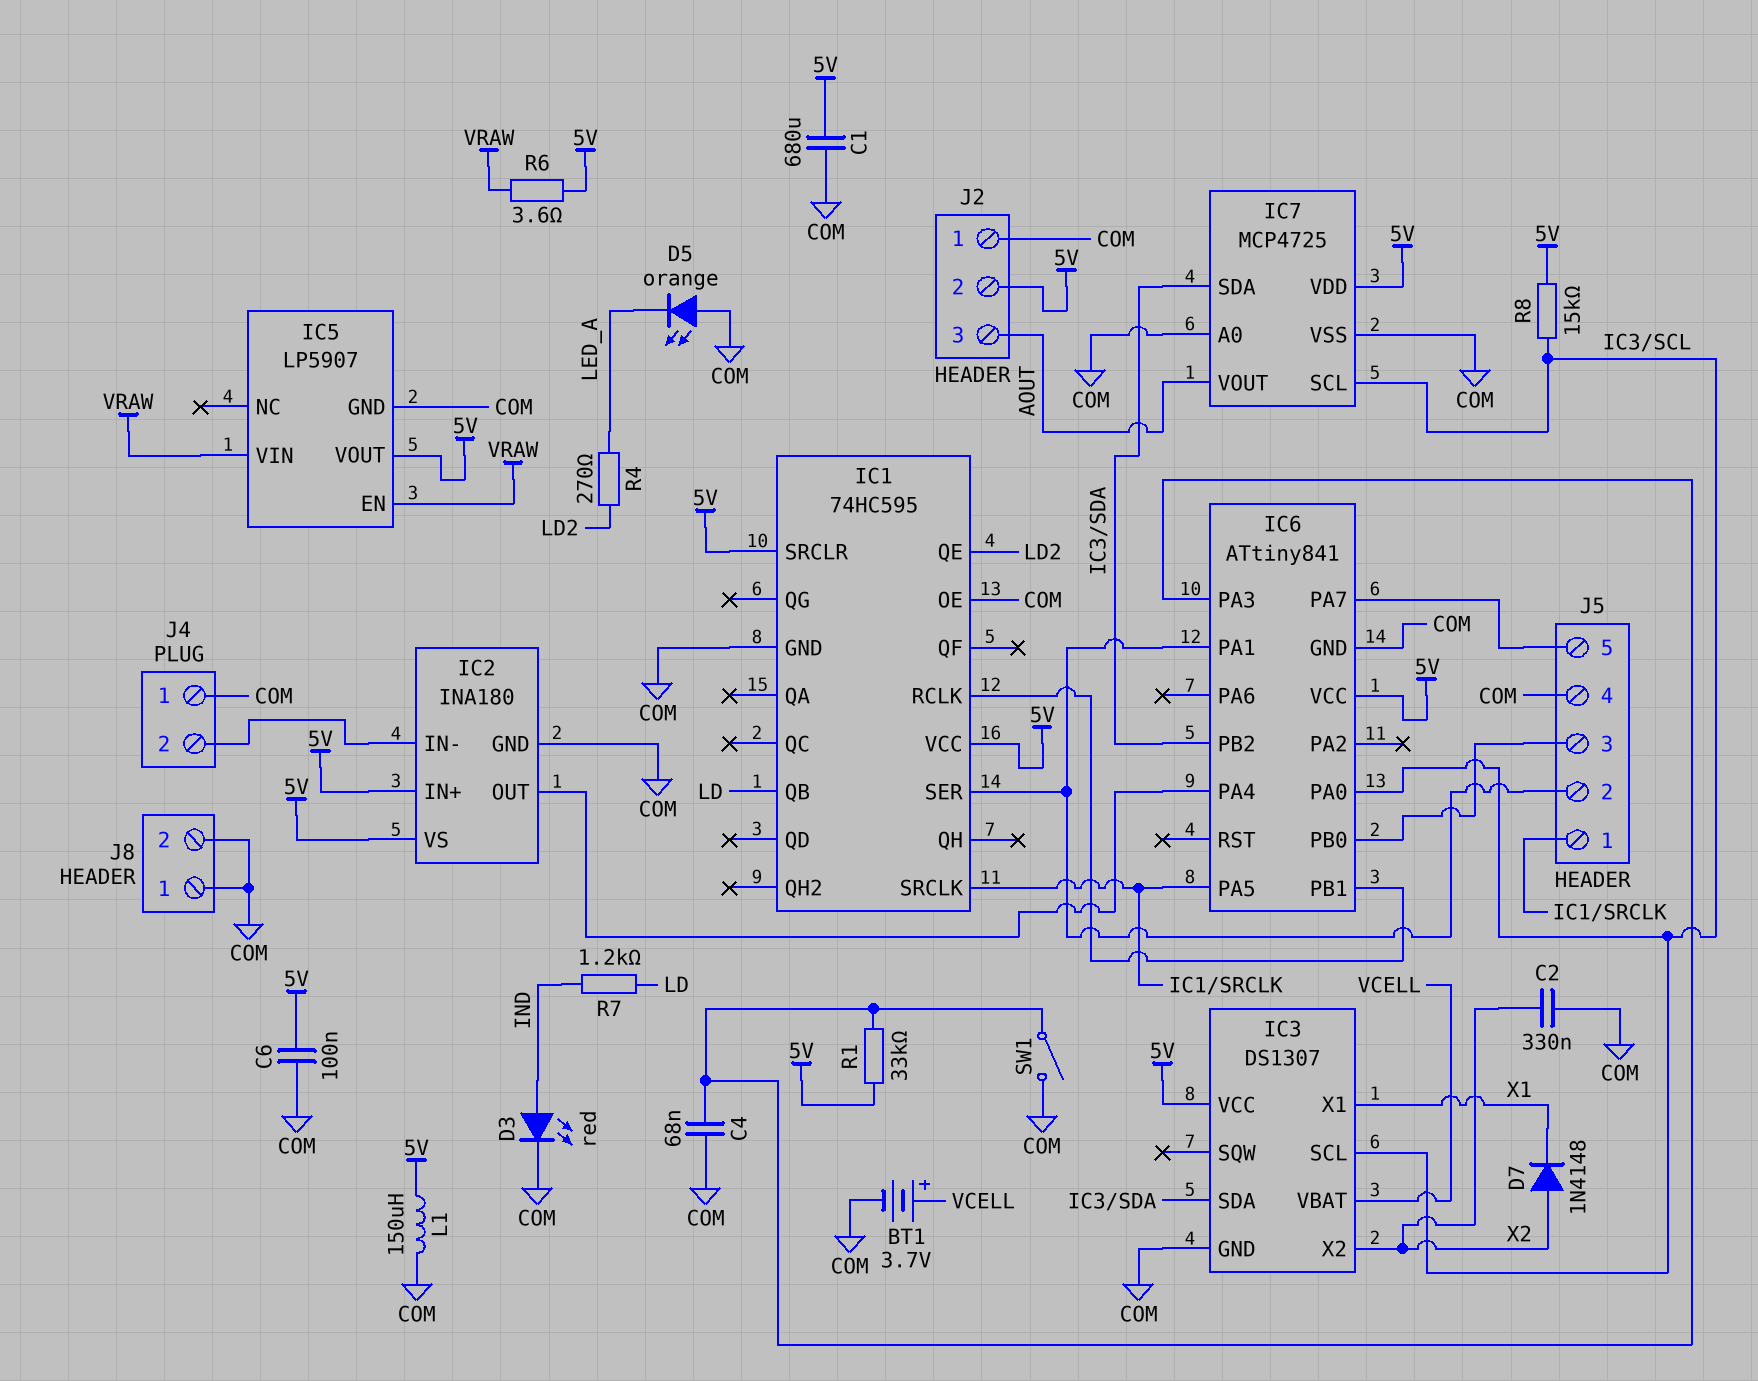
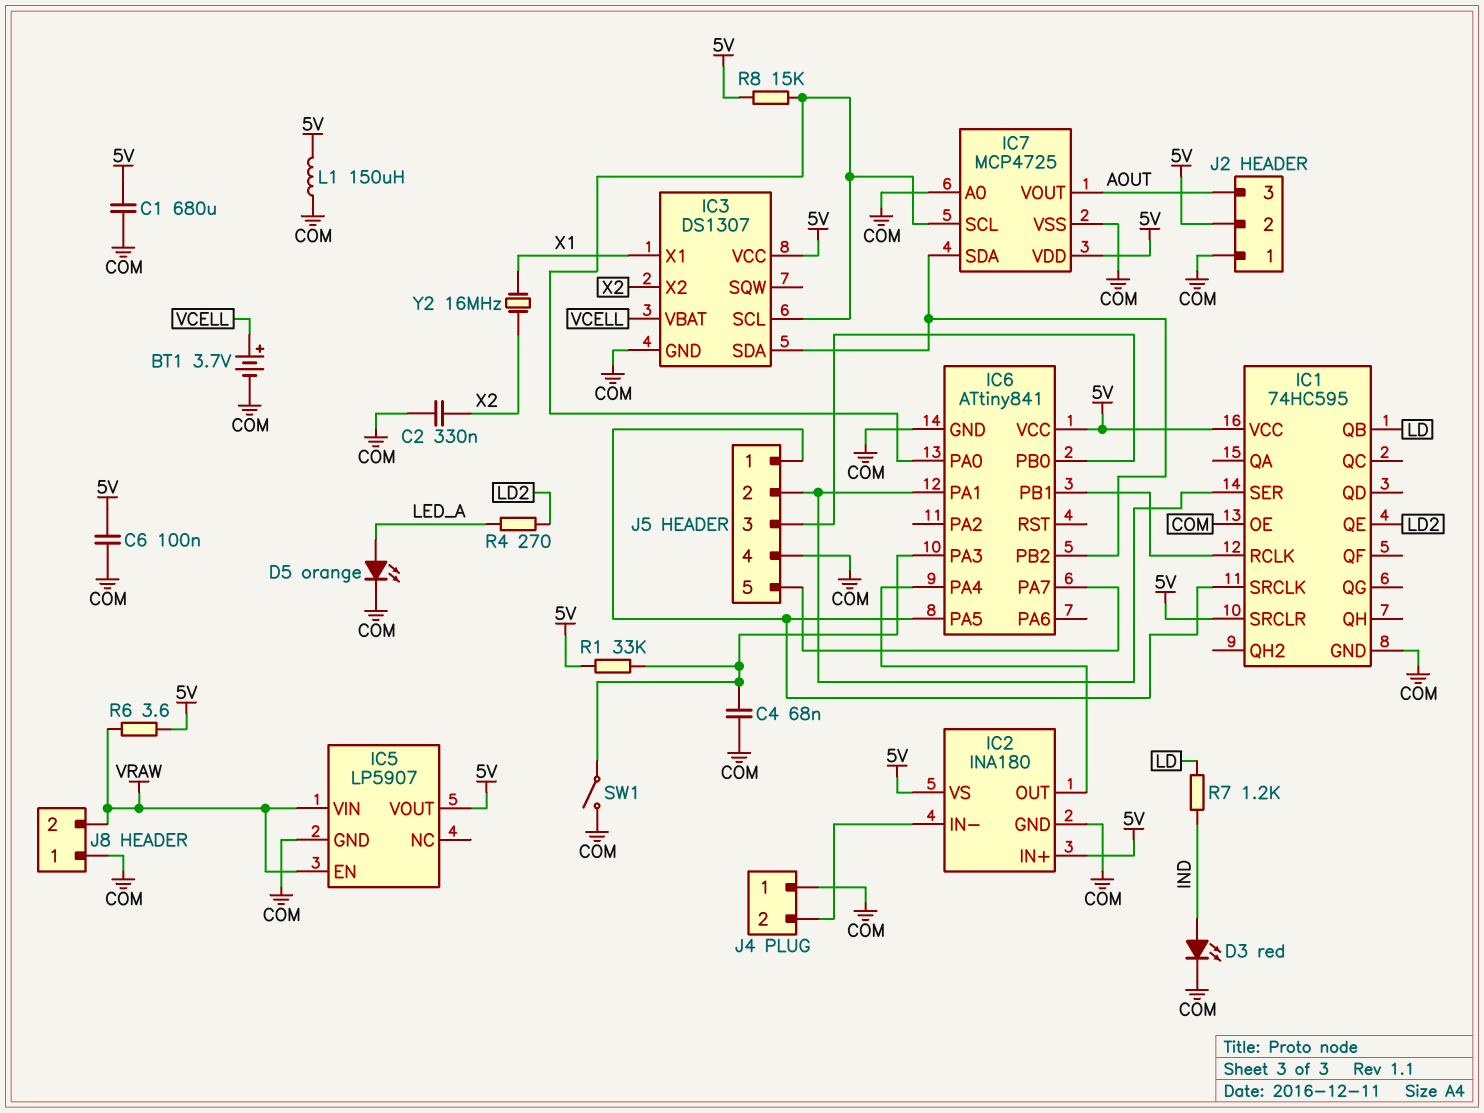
D5: LED orange (A COM, K LED_A) -> LED orange (A LED_A, K COM)
D7: diode 1N4148 (A X2, K X1) -> none
J8 pin 2: COM -> VRAW
Y2: none -> 16MHz (X1, X2)

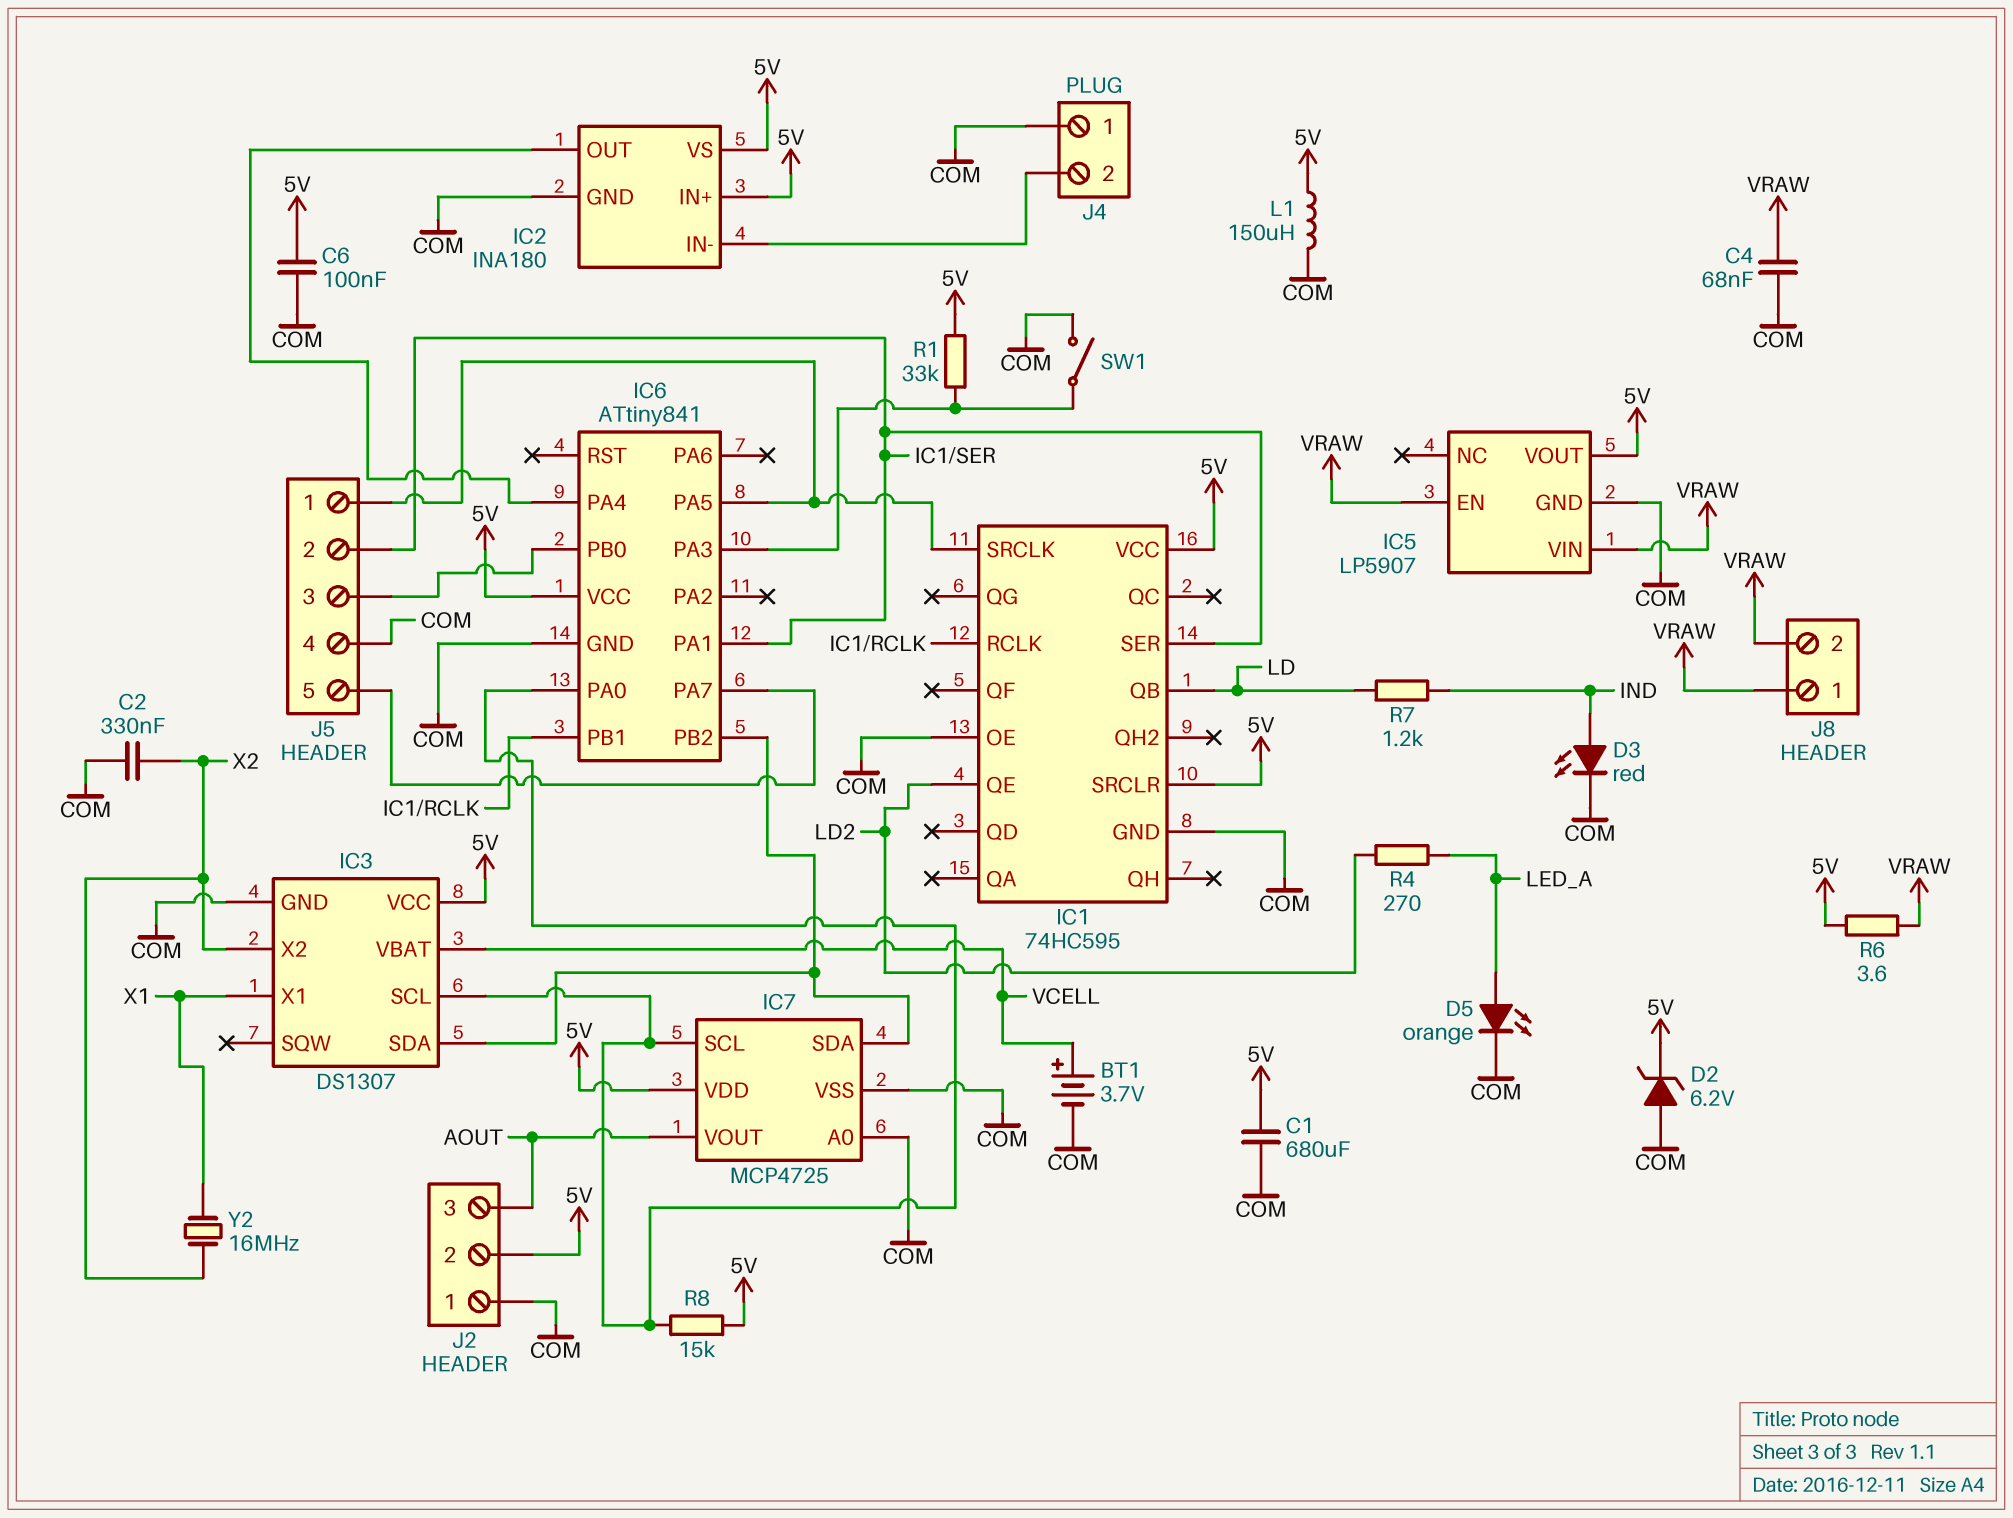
C4: 68nF (COM, IC6/PA3) -> 68nF (COM, VRAW)
D2: none -> zener 6.2V (A COM, K 5V)
J8 pin 1: COM -> VRAW

